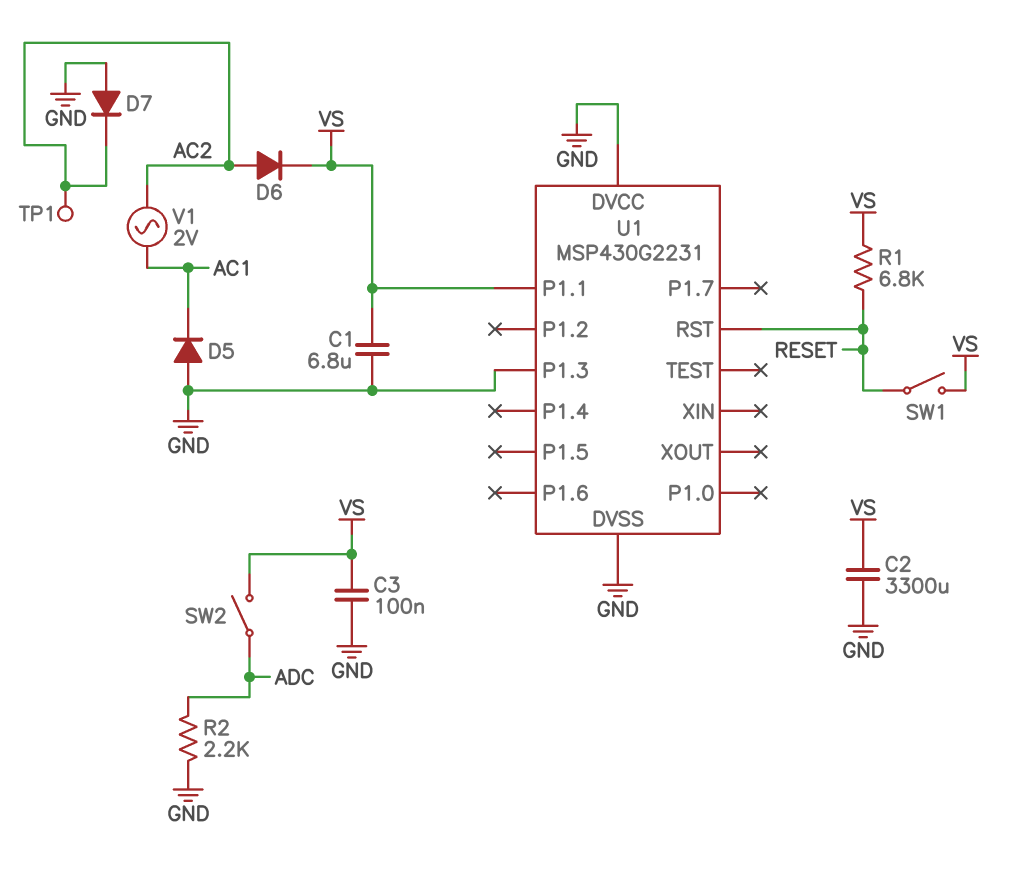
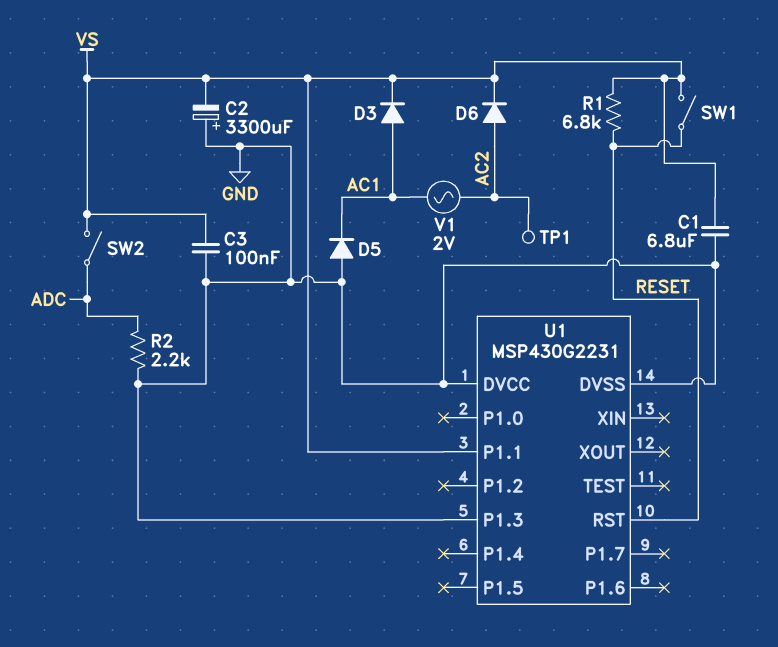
C2: 3300uF (GND, VS) -> 3300uF (plus GND, minus VS)
D3: none -> diode (A AC1, K VS)
D7: diode (A GND, K AC2) -> none

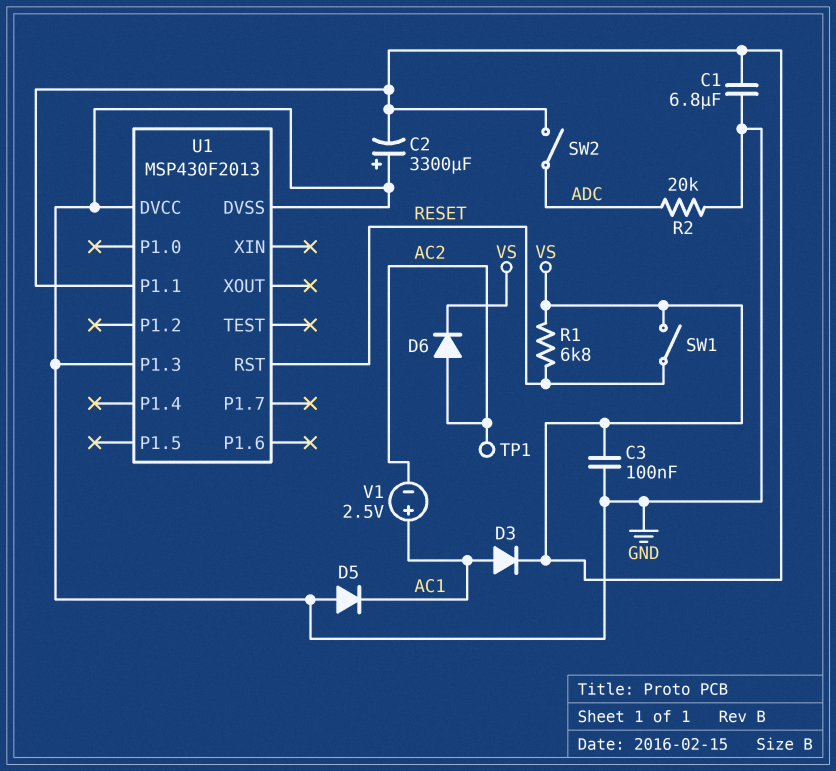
R2: 2.2k (ADC, GND) -> 20k (ADC, GND)
U1: MSP430G2231 -> MSP430F2013
V1: AC 2V (AC1, AC2) -> 2.5V (plus AC1, minus AC2)

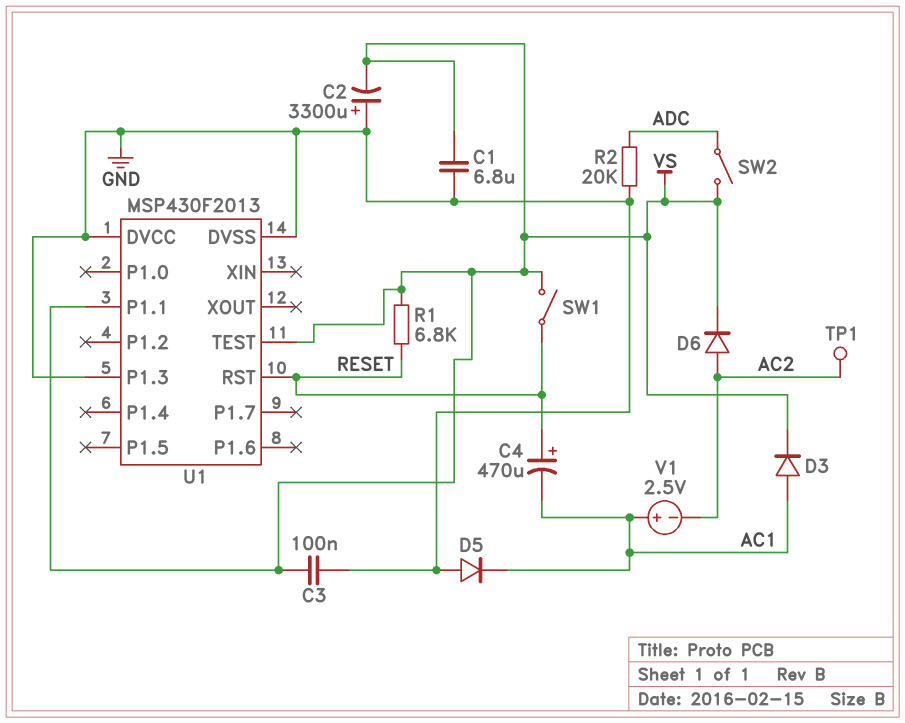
C4: none -> 470uF (plus RESET, minus AC1)
U1 pin TEST: none -> VS

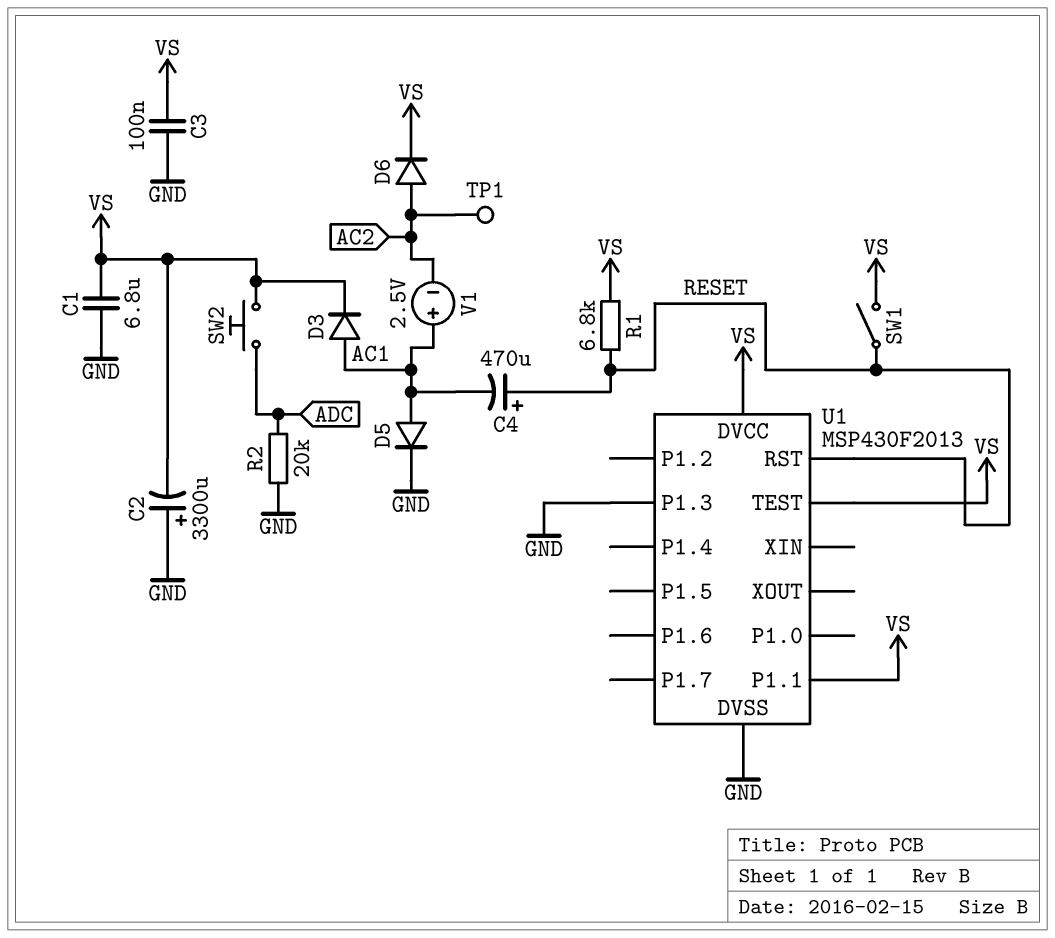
D5: diode (A GND, K AC1) -> diode (A AC1, K GND)
SW2: switch (ADC, VS) -> button (ADC, VS)
U1 pin DVCC: GND -> VS

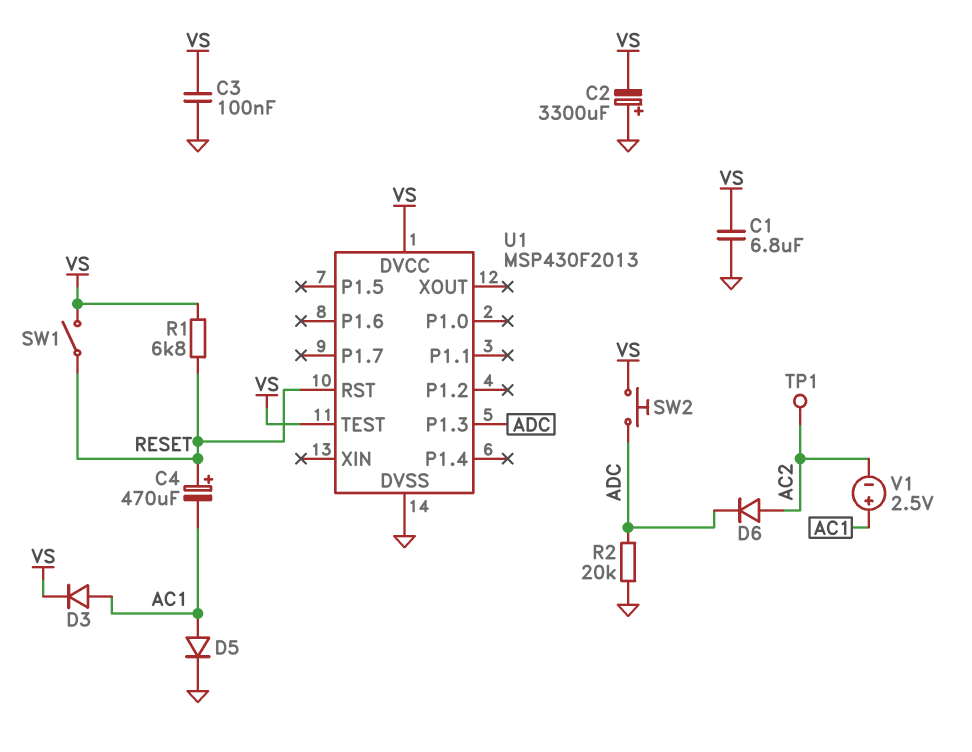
D6: diode (A AC2, K VS) -> diode (A AC2, K ADC)
U1 pin P1.1: VS -> none
U1 pin P1.3: GND -> ADC

